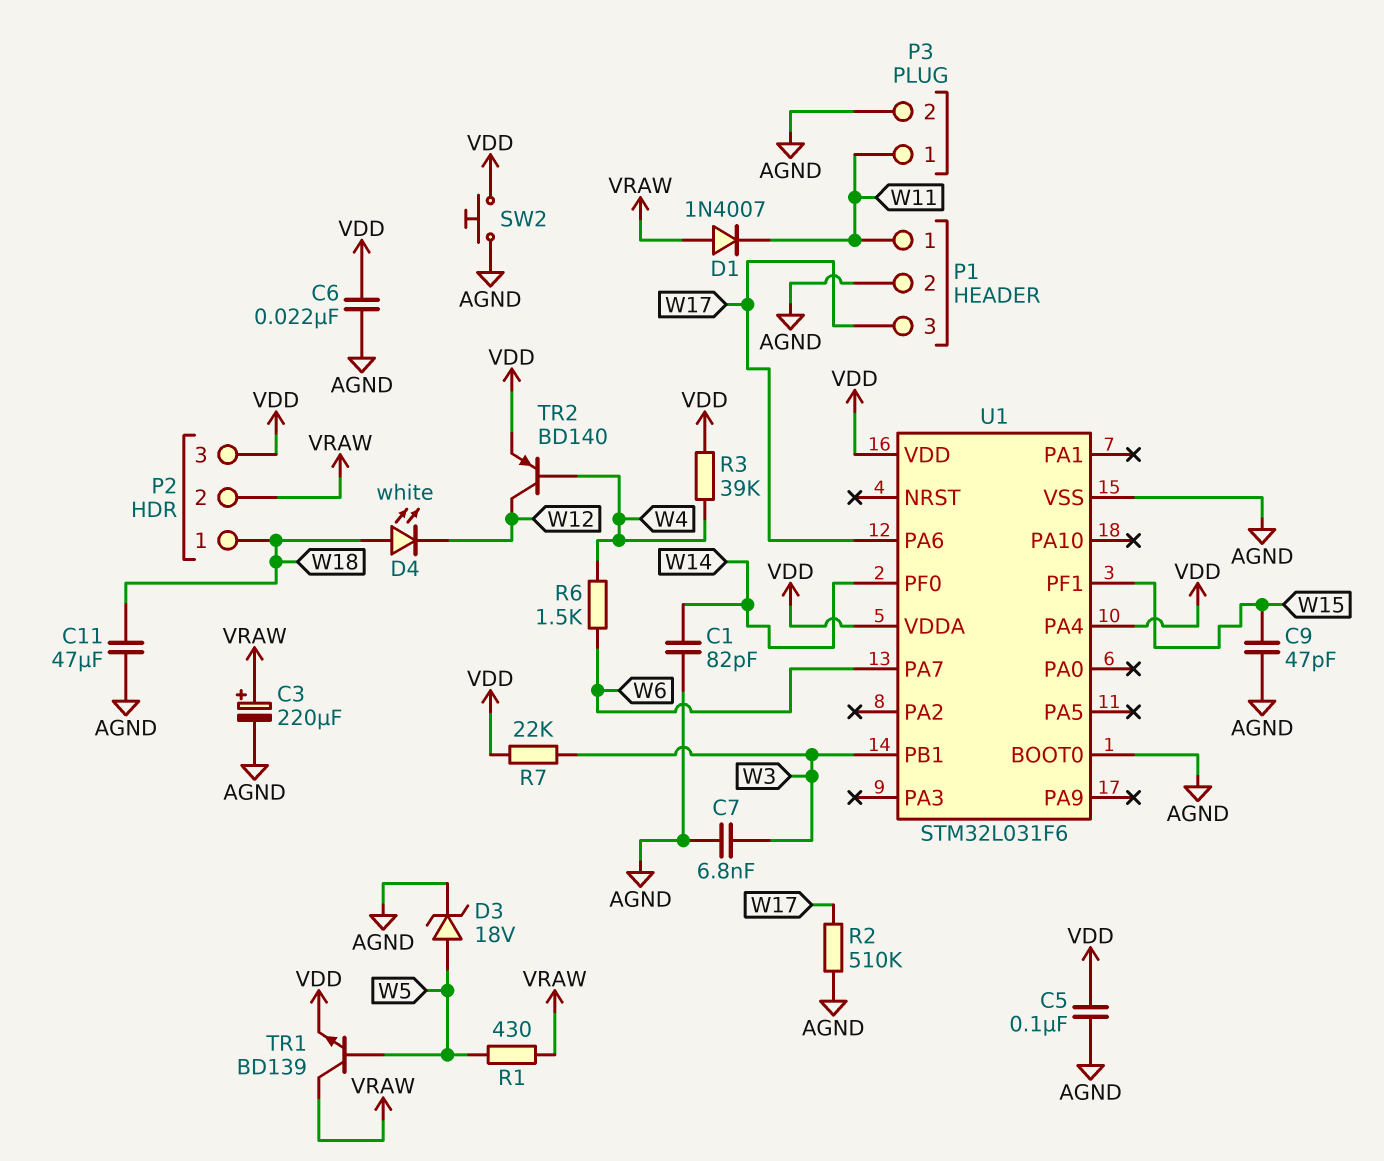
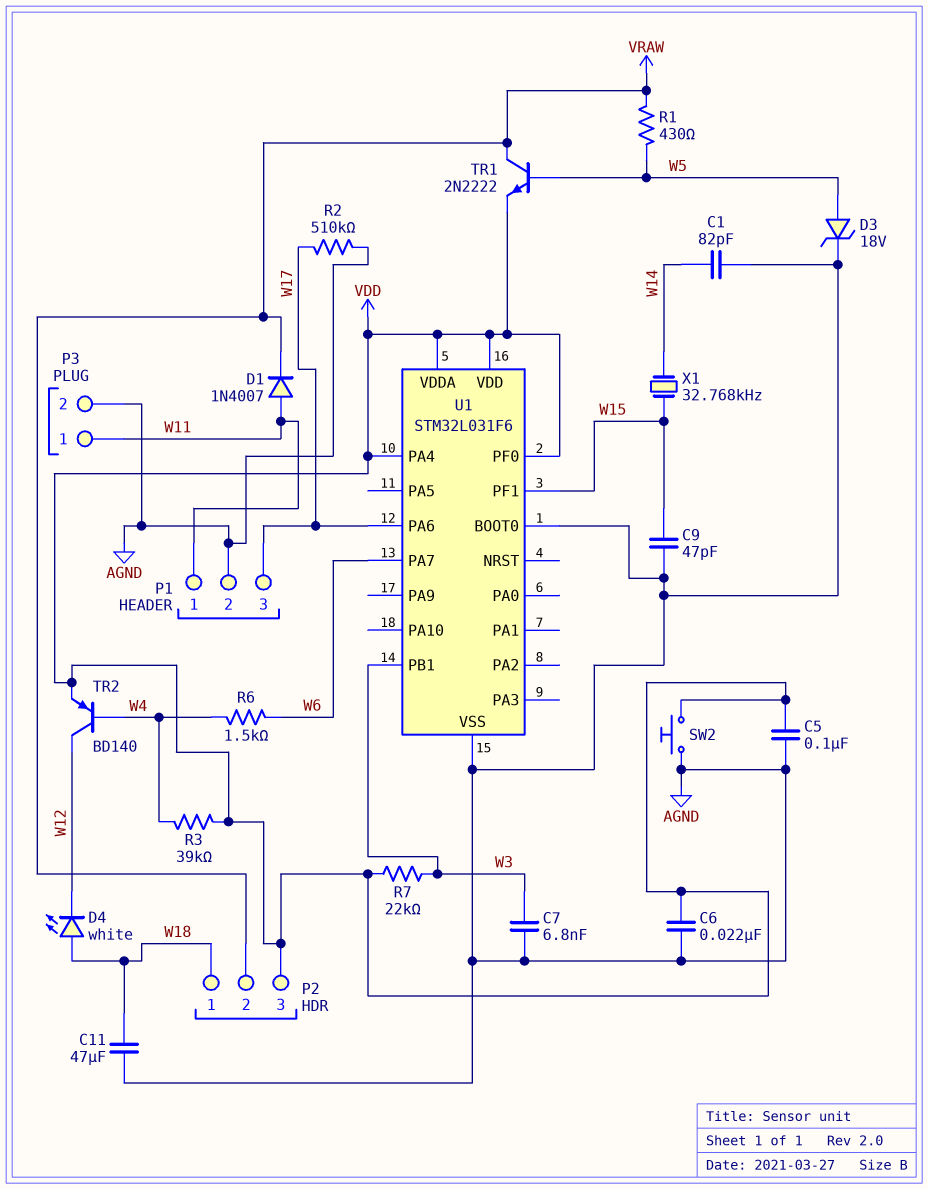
C3: 220uF (plus VRAW, minus AGND) -> none
D1: diode 1N4007 (A VRAW, K W11) -> diode 1N4007 (A W11, K VRAW)
TR1: NPN BD139 (B W5, C VRAW, E VDD) -> NPN 2N2222 (B W5, C VRAW, E VDD)
U1 pin PF0: W14 -> VDD
X1: none -> 32.768kHz (W14, W15)

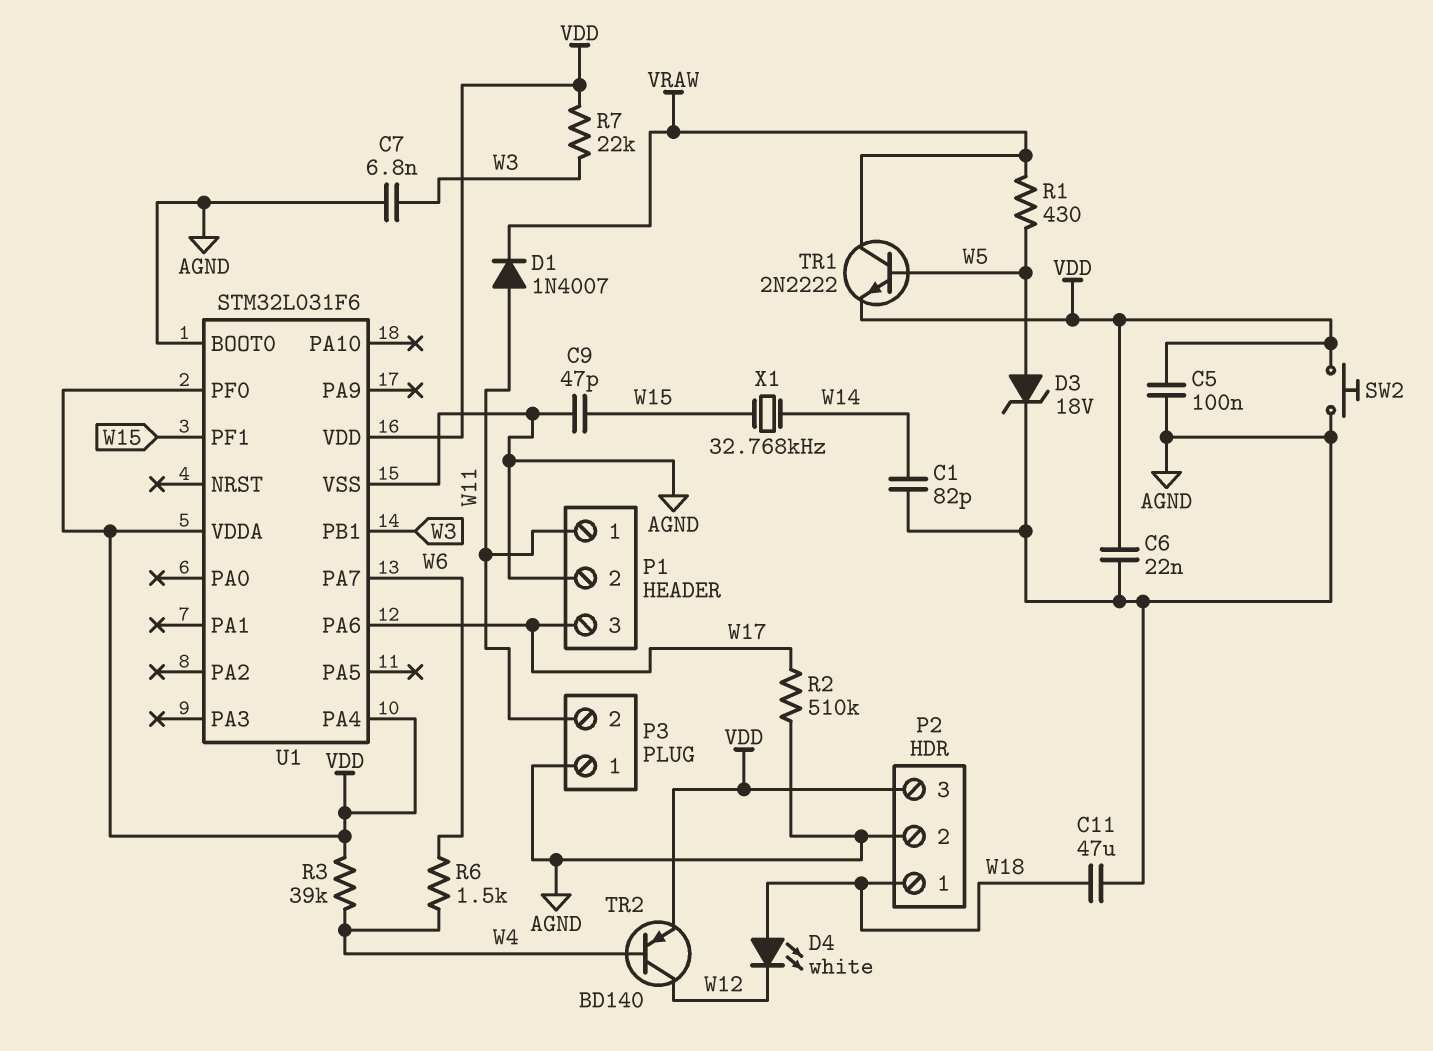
P2 pin 2: VRAW -> AGND
P3 pin 1: W11 -> AGND
P3 pin 2: AGND -> W11

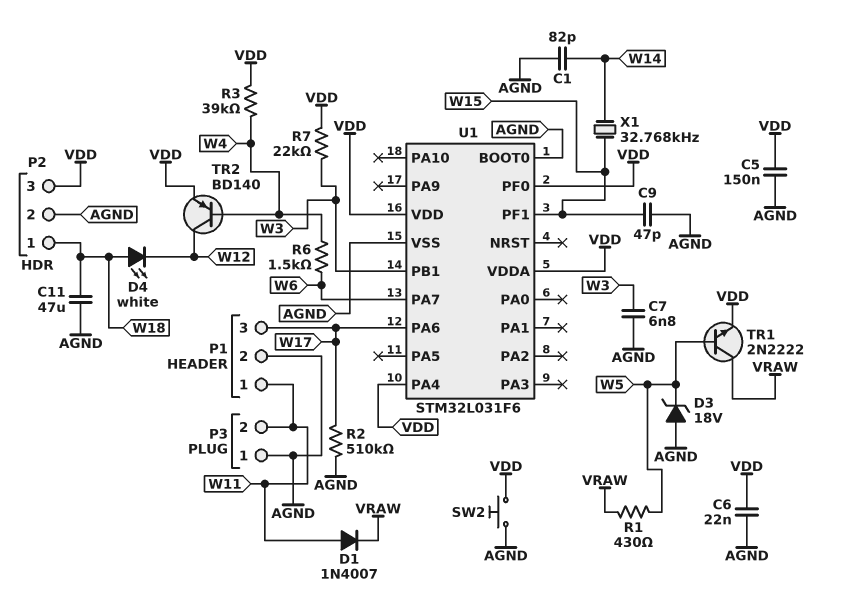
C5: 100nF (AGND, VDD) -> 150nF (AGND, VDD)
D3: zener 18V (A W5, K AGND) -> zener 18V (A AGND, K W5)

